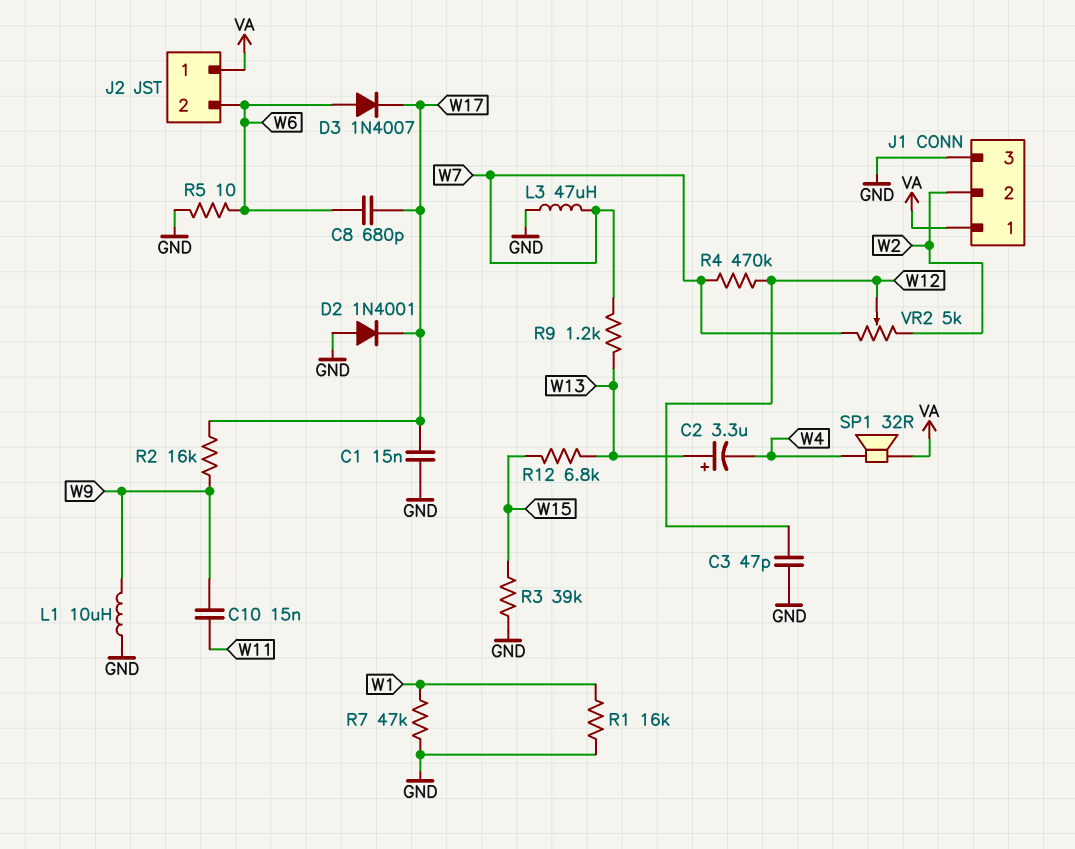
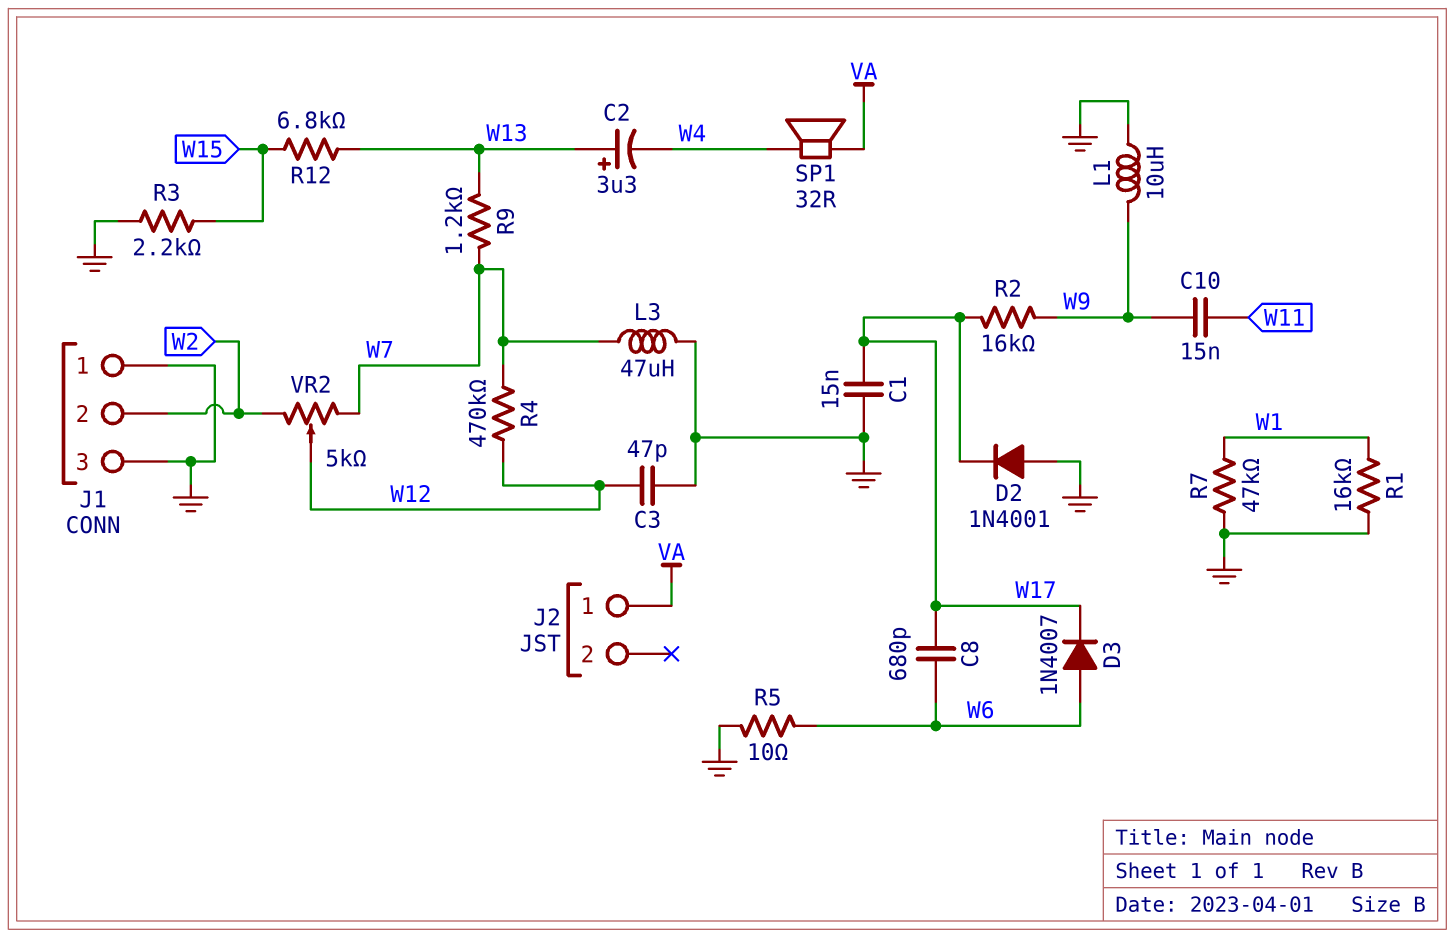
J1 pin 1: VA -> GND
J2 pin 2: W6 -> none
R3: 39k (GND, W15) -> 2.2k (GND, W15)

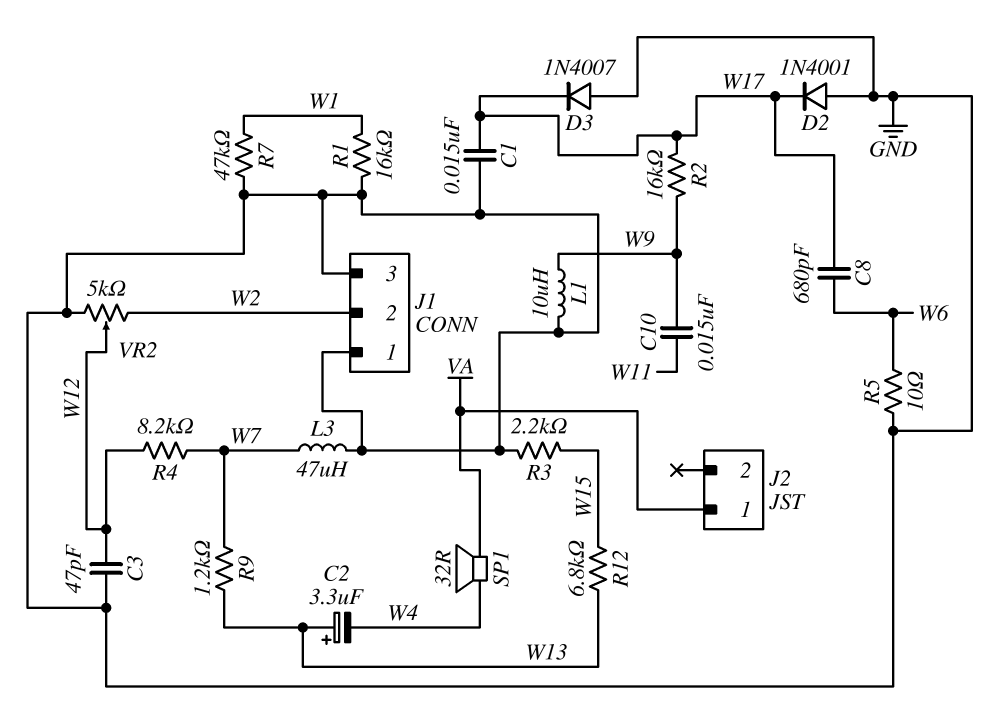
D3: diode 1N4007 (A W6, K W17) -> diode 1N4007 (A GND, K W17)
R4: 470k (W7, W12) -> 8.2k (W7, W12)
VR2: 5k (W2, W7, wiper W12) -> 5k (GND, W2, wiper W12)

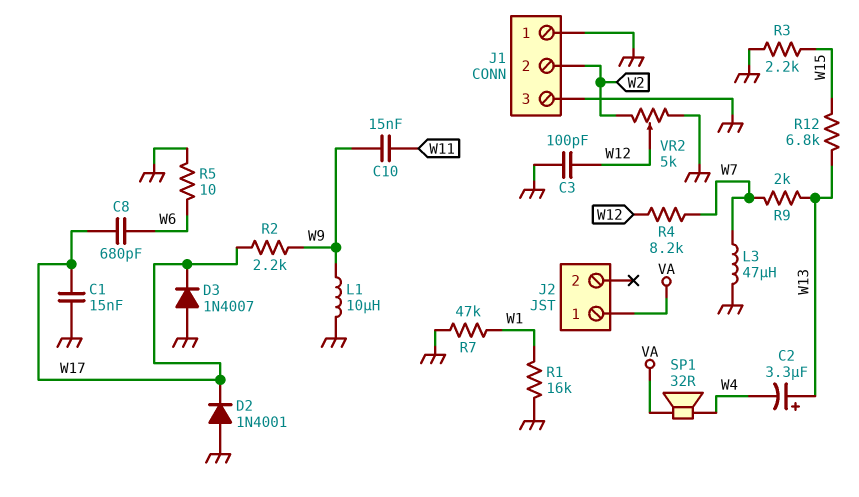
C3: 47pF (GND, W12) -> 100pF (GND, W12)
R2: 16k (W9, W17) -> 2.2k (W9, W17)
R9: 1.2k (W7, W13) -> 2k (W7, W13)

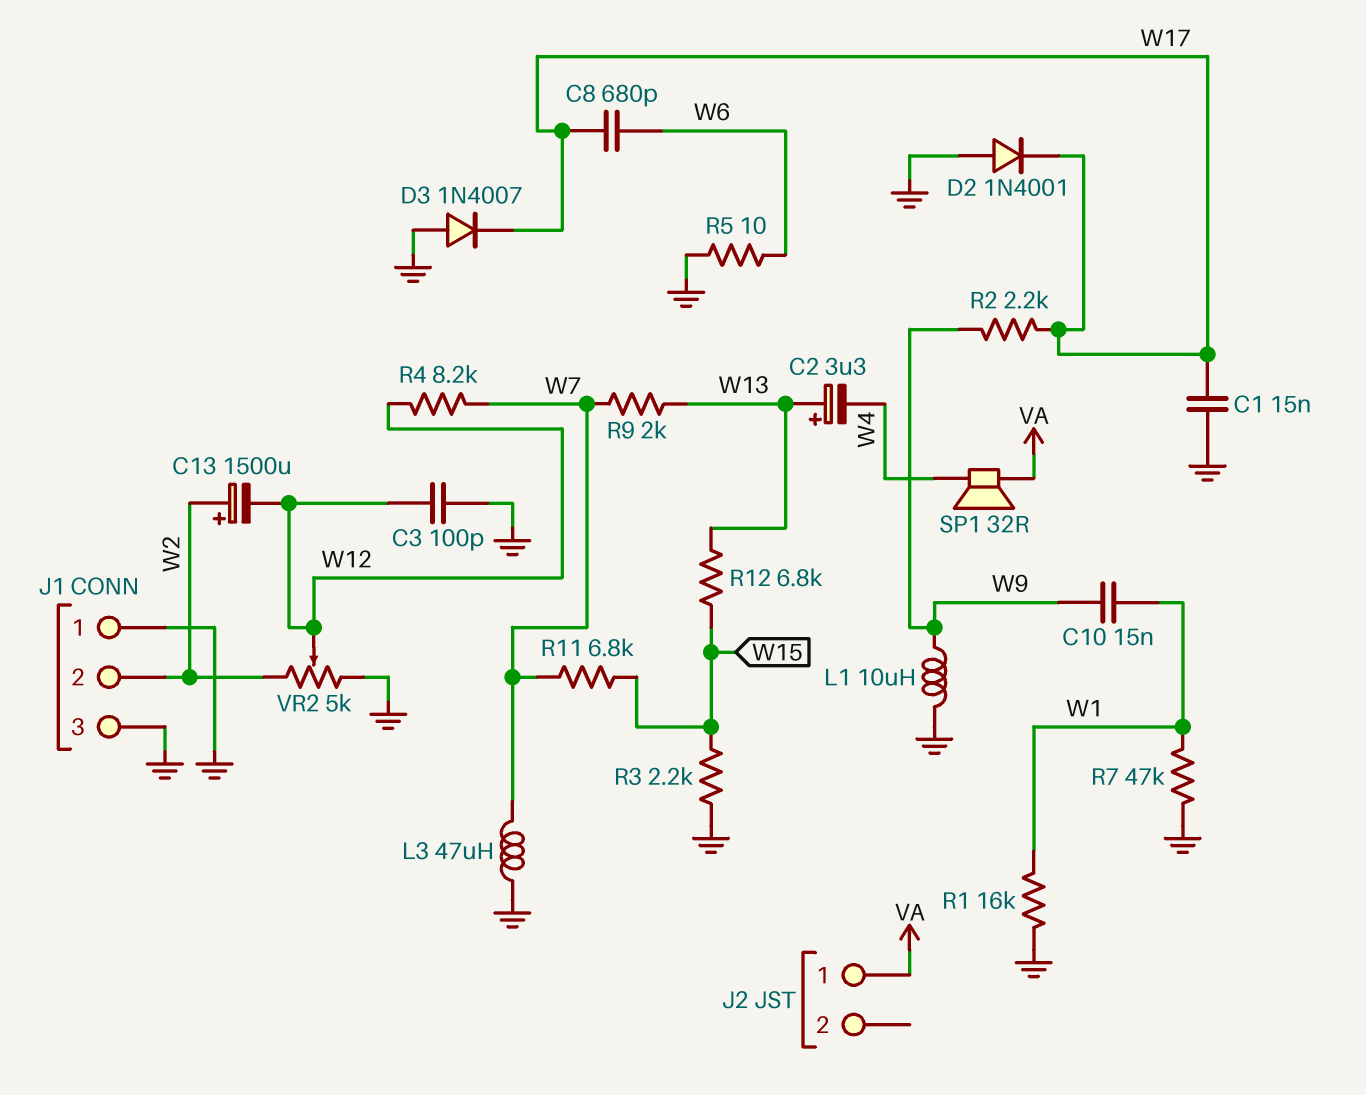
C10: 15nF (W9, W11) -> 15nF (W1, W9)
C13: none -> 1500uF (plus W2, minus W12)
R11: none -> 6.8k (W7, W15)

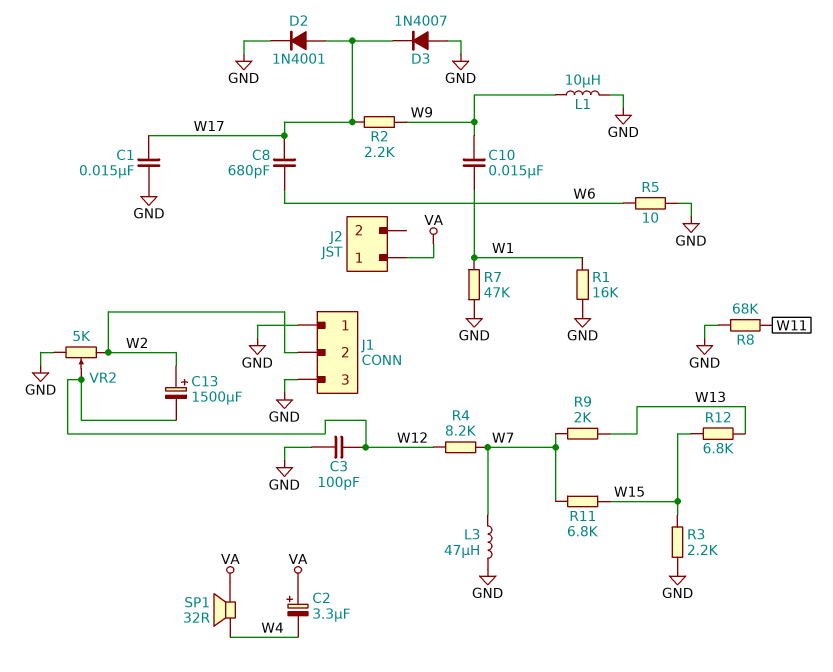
C2: 3.3uF (plus W13, minus W4) -> 3.3uF (plus VA, minus W4)
D2: diode 1N4001 (A GND, K W17) -> diode 1N4001 (A W17, K GND)
R8: none -> 68k (GND, W11)

